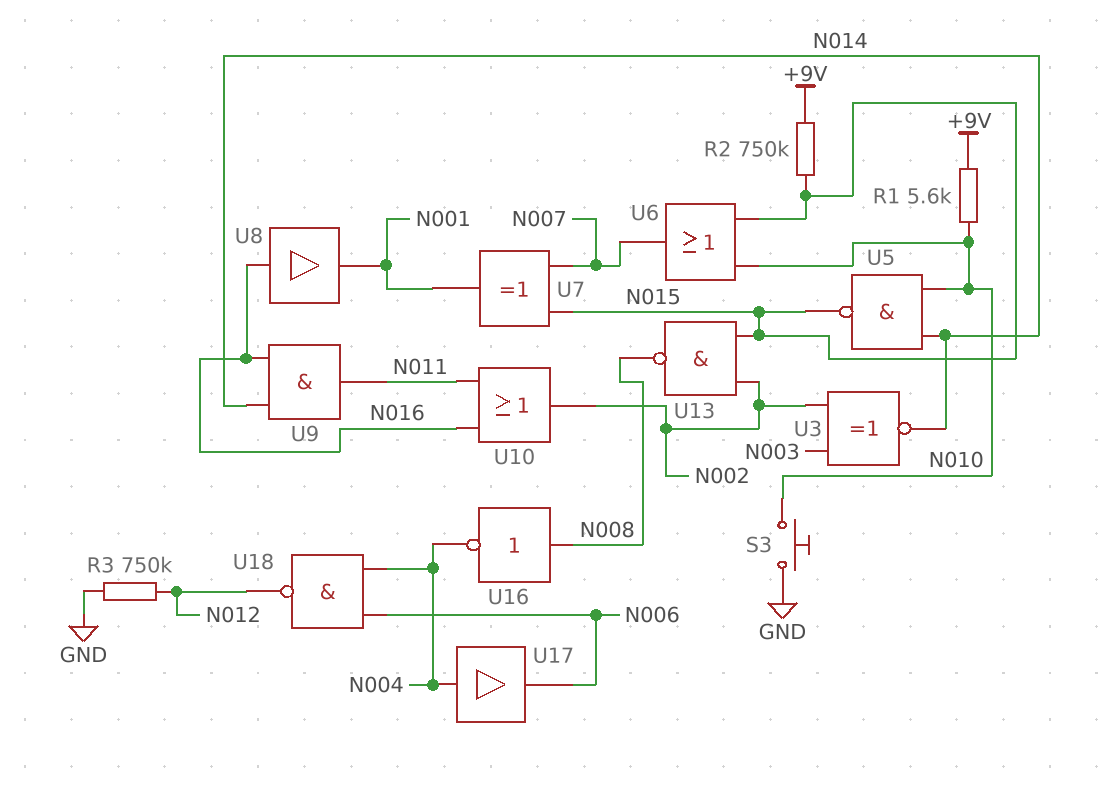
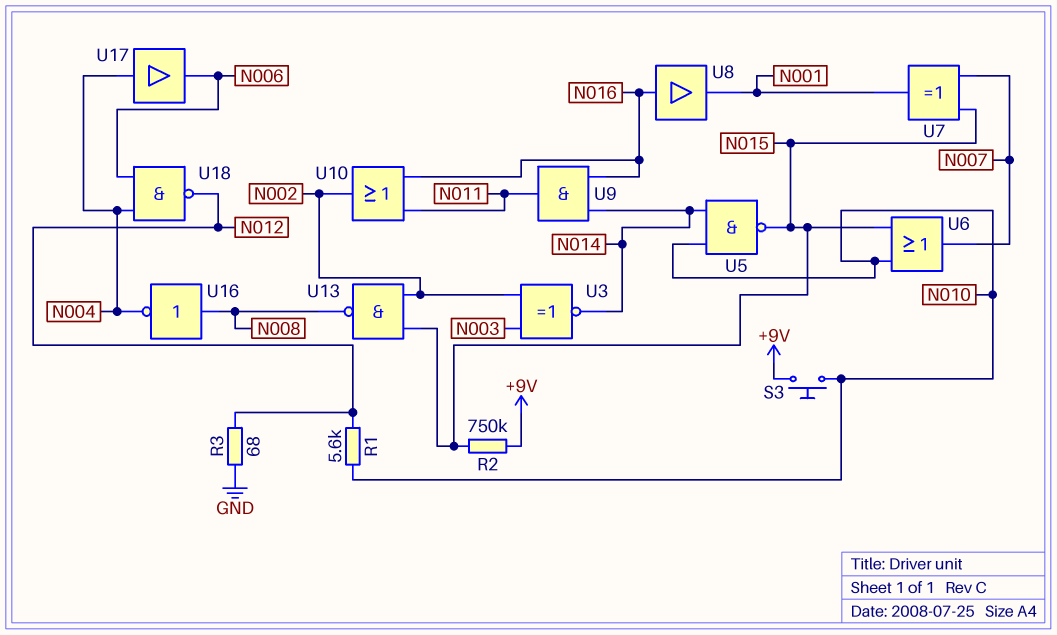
R1: 5.6k (+9V, N010) -> 5.6k (N010, N012)
R3: 750k (GND, N012) -> 68 (GND, N012)
S3: button (GND, N010) -> button (+9V, N010)

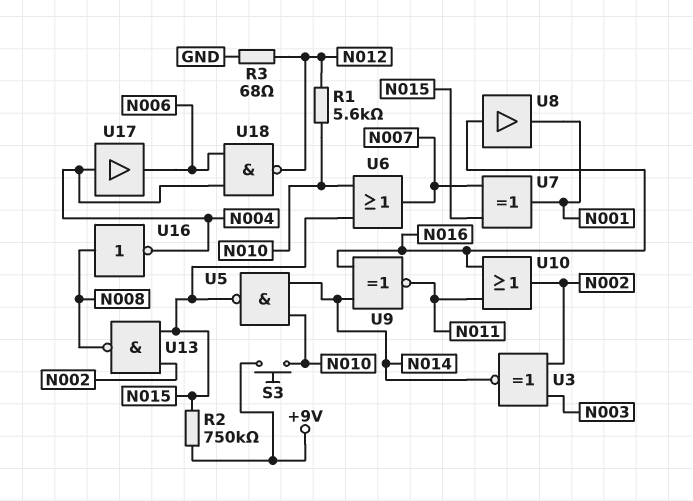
U9: AND (in N014, in N016, out N011) -> XNOR (in N014, in N016, out N011)

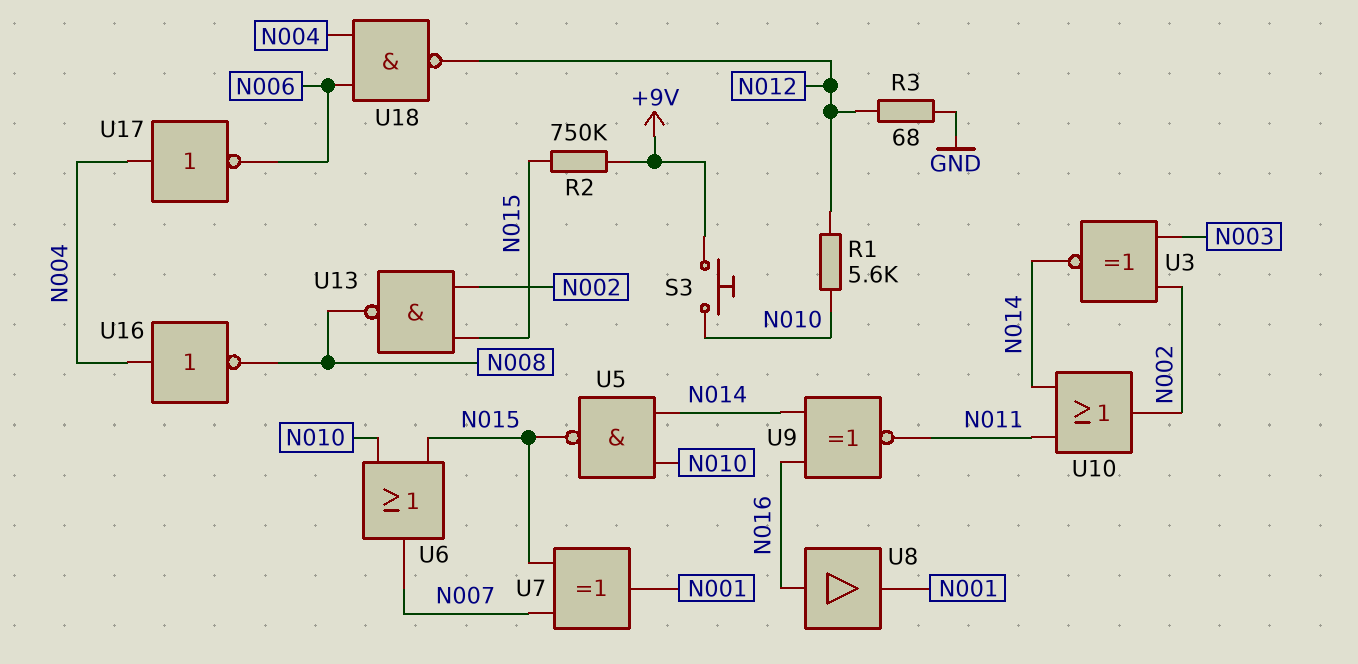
U10: OR (in N011, in N016, out N002) -> OR (in N011, in N014, out N002)
U16: NOT (in N008, out N004) -> NOT (in N004, out N008)
U17: buffer (in N004, out N006) -> NOT (in N004, out N006)

